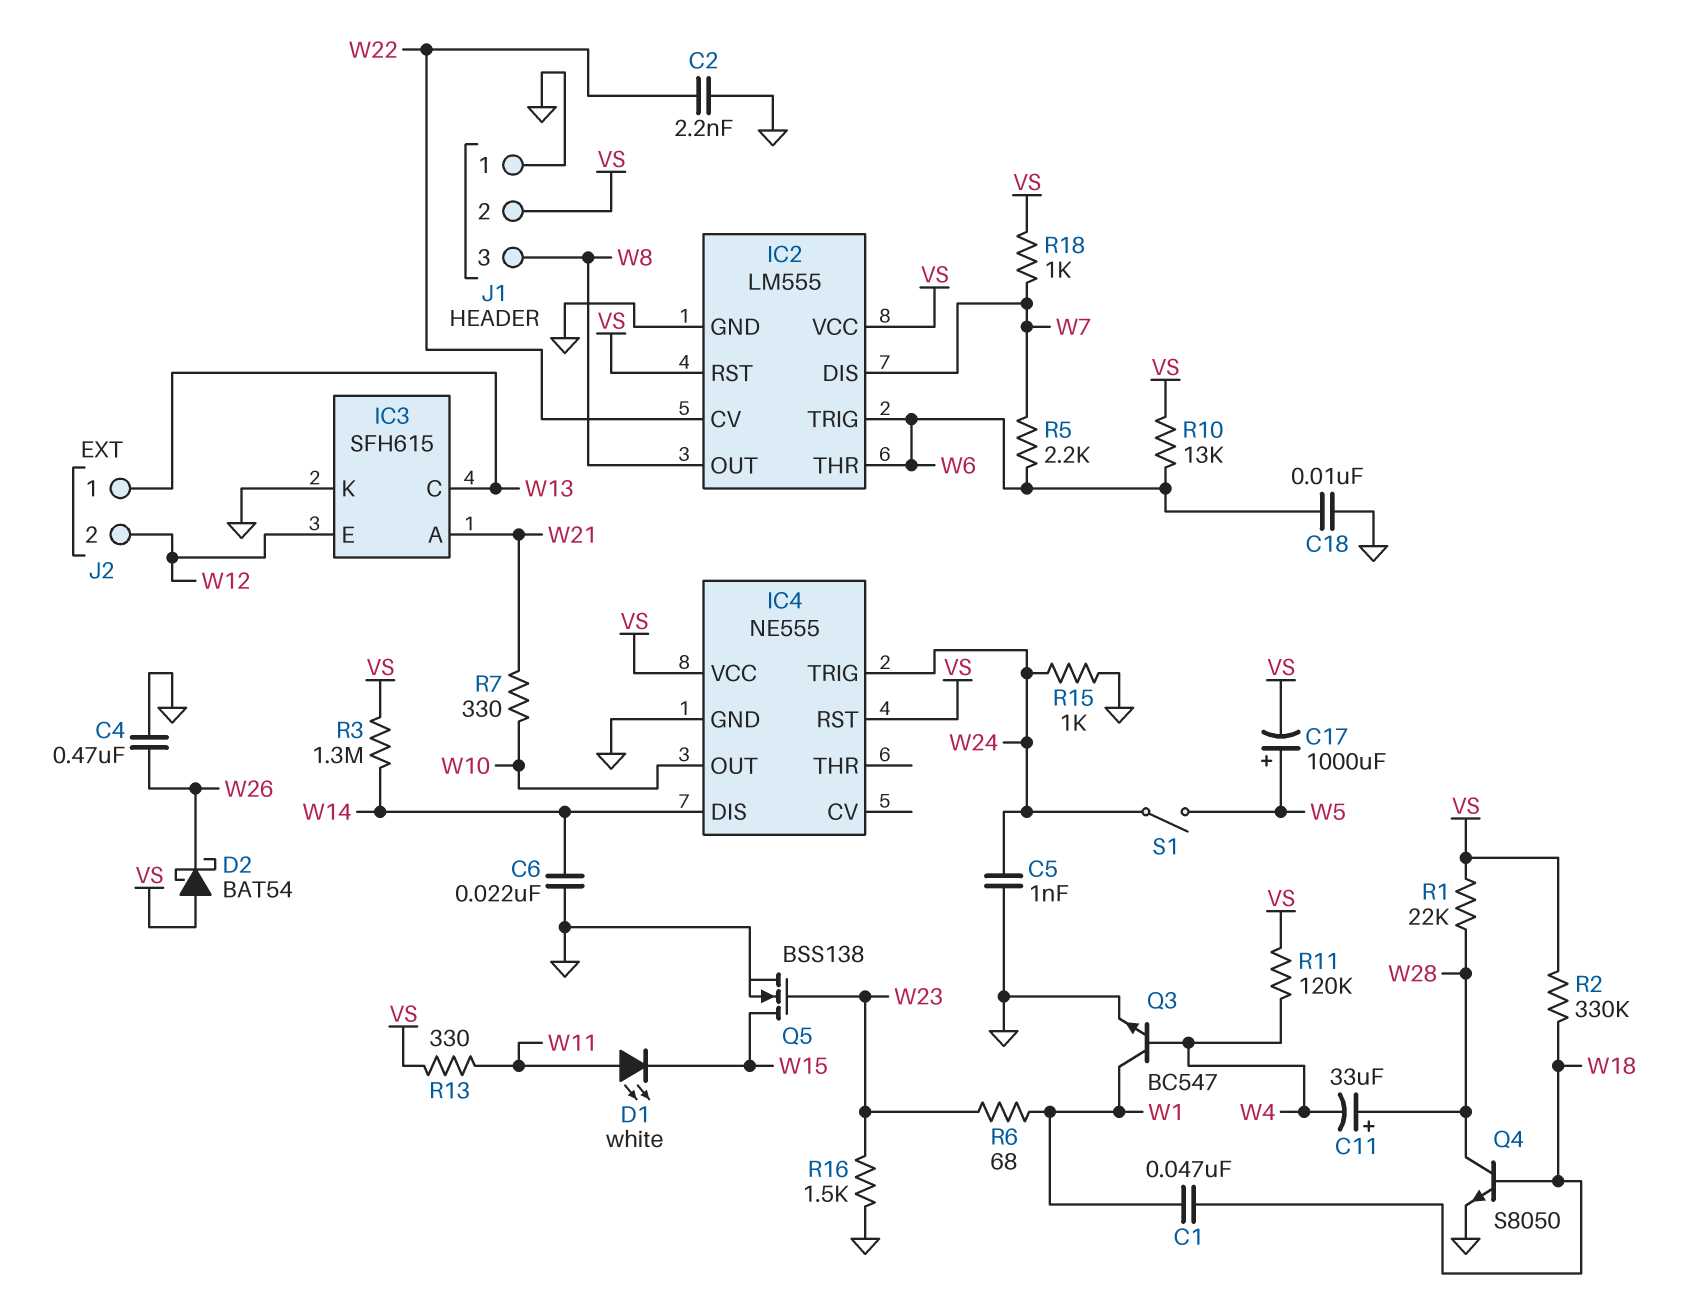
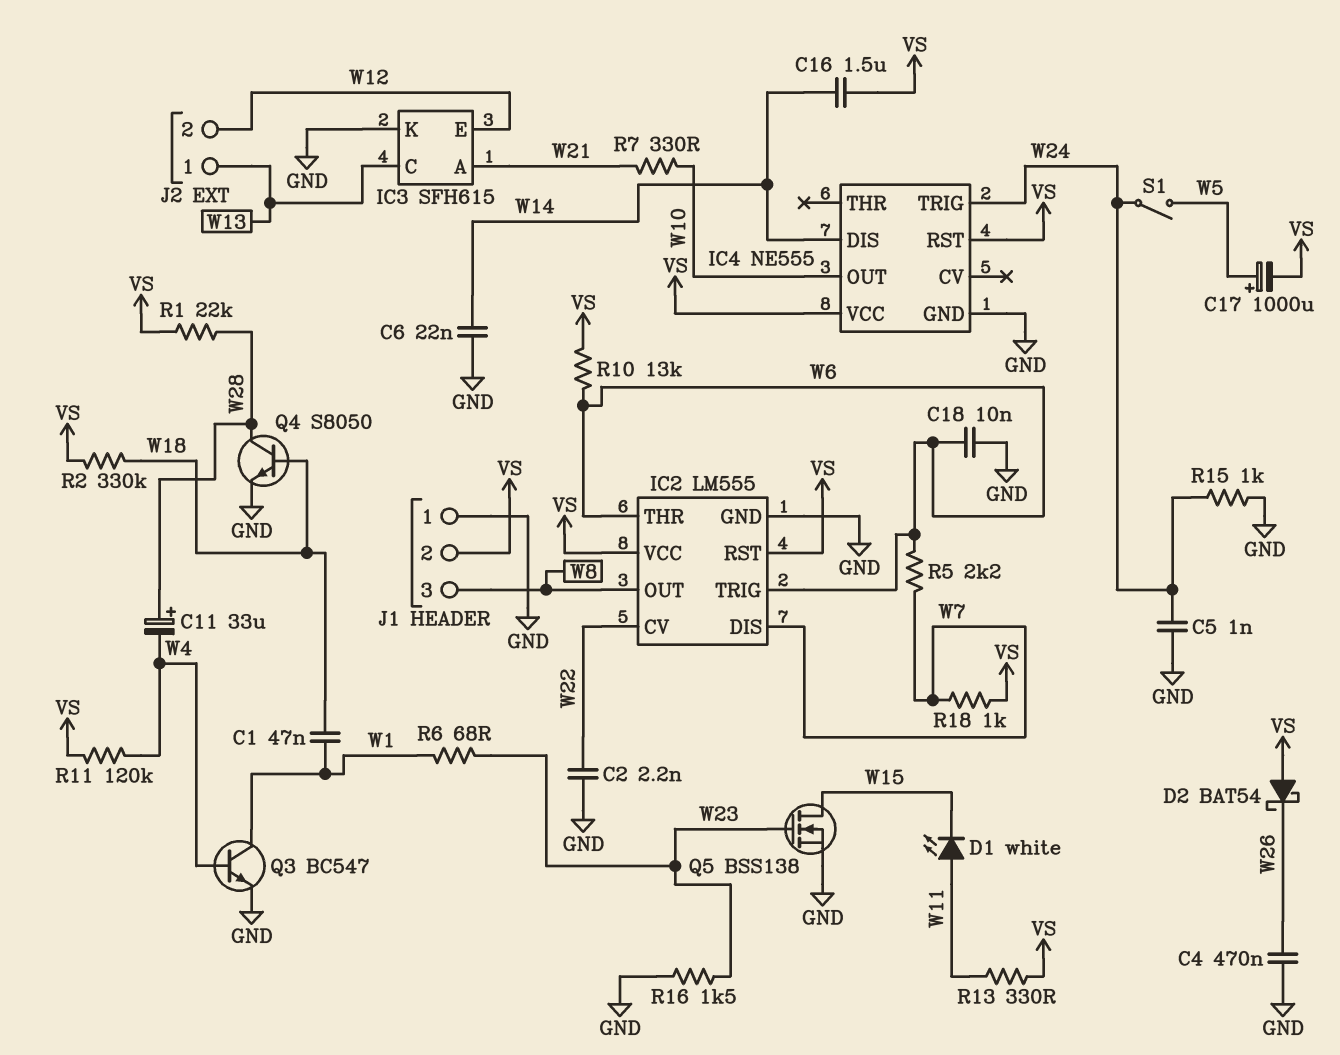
C16: none -> 1.5uF (VS, W14)
R3: 1.3M (VS, W14) -> none

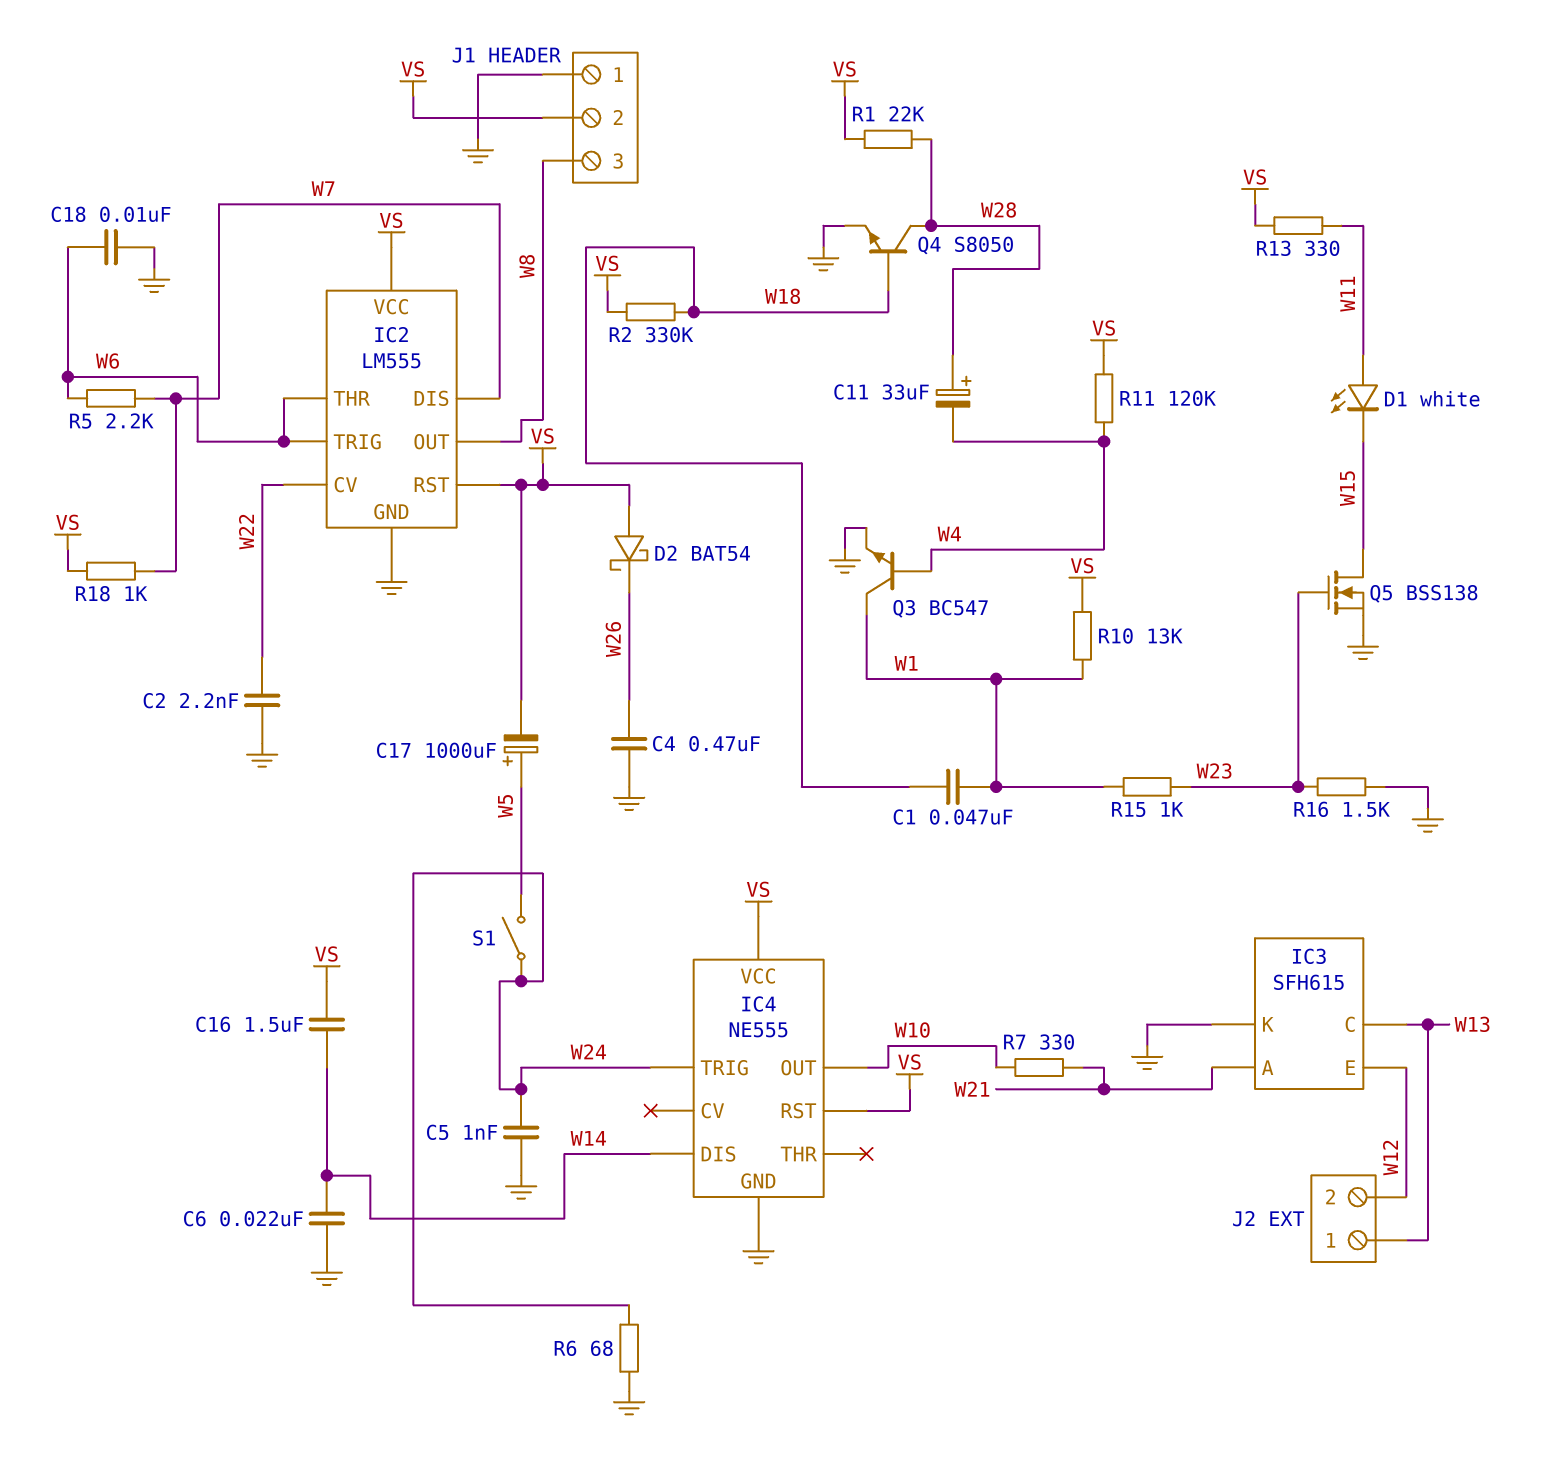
R6: 68 (W1, W23) -> 68 (GND, W24)
R10: 13k (VS, W6) -> 13k (VS, W1)
R15: 1k (GND, W24) -> 1k (W1, W23)

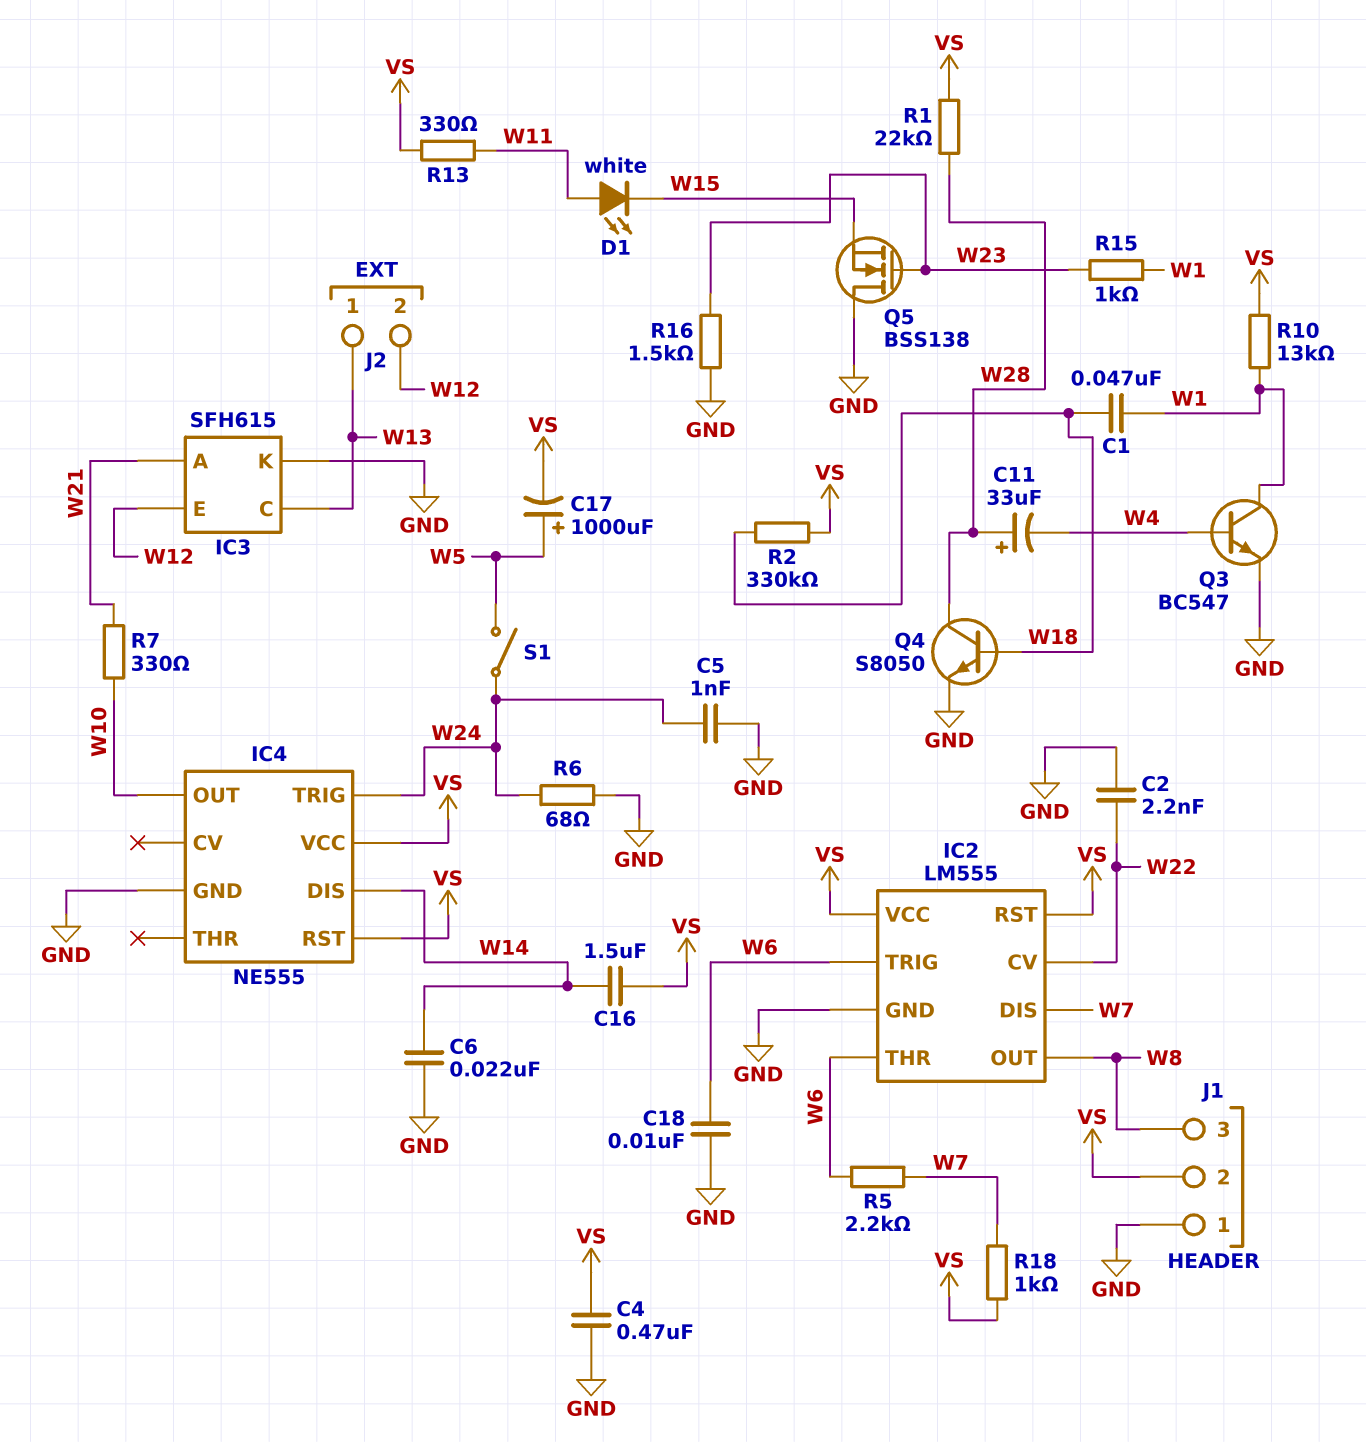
C4: 470nF (GND, W26) -> 470nF (GND, VS)
D2: schottky BAT54 (A VS, K W26) -> none
Q5: NMOS BSS138 (G W23, D W15, S GND) -> NMOS BSS138 (G W23, D GND, S W15)
R11: 120k (VS, W4) -> none

